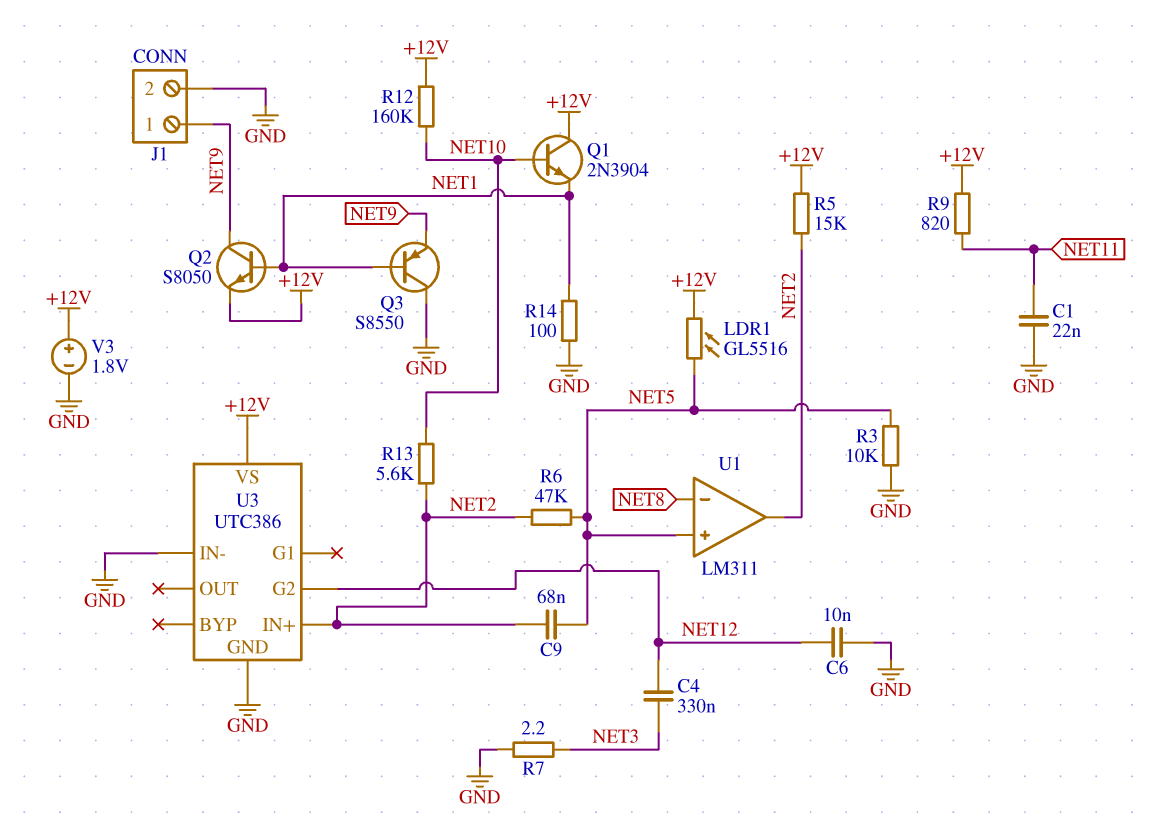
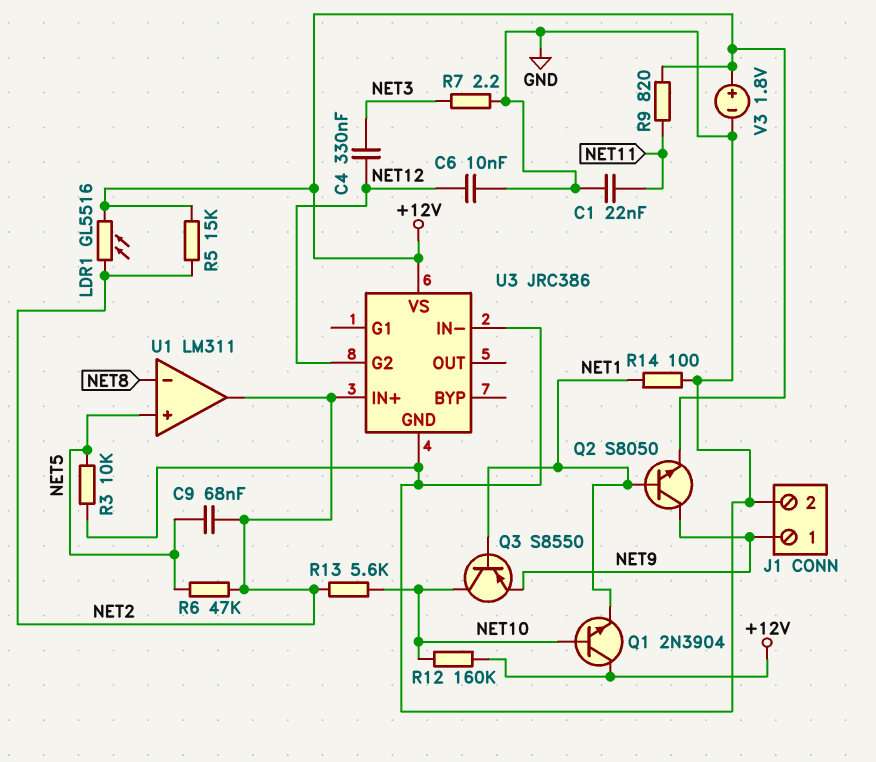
LDR1: GL5516 (+12V, NET5) -> GL5516 (+12V, NET2)
Q3: PNP S8550 (B NET1, C GND, E NET9) -> PNP S8550 (B NET1, C NET10, E NET9)
U3: UTC386 -> JRC386

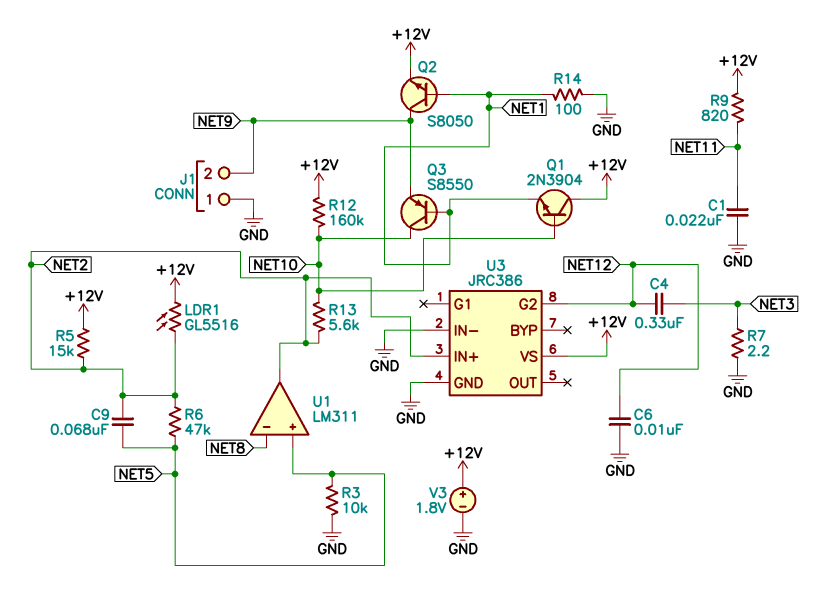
J1 pin 1: NET9 -> GND
J1 pin 2: GND -> NET9

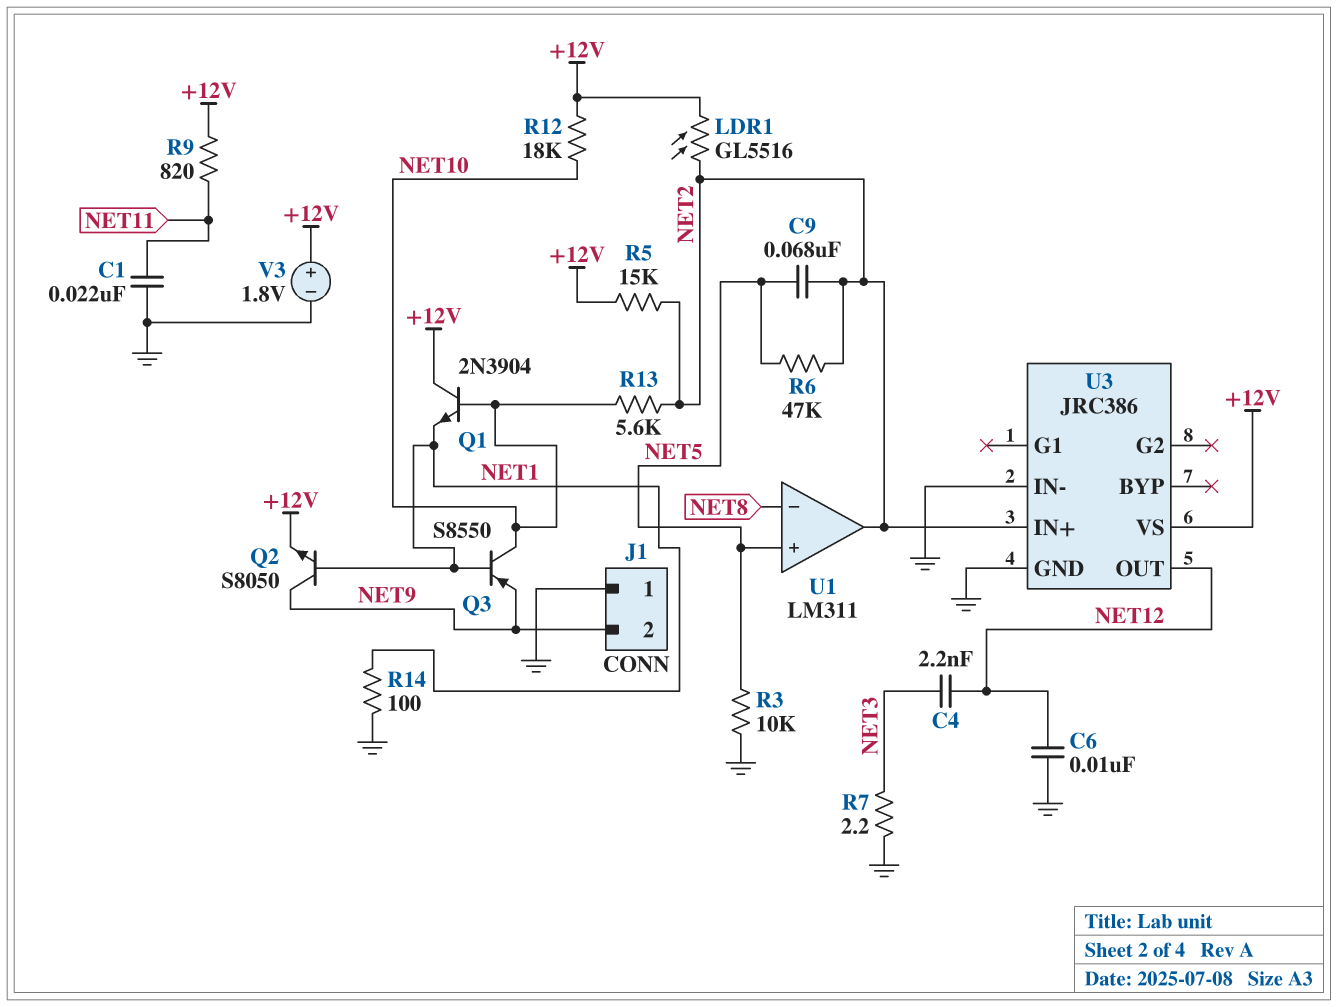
C4: 330nF (NET3, NET12) -> 2.2nF (NET3, NET12)
R12: 160k (+12V, NET10) -> 18k (+12V, NET10)
U3 pin G2: NET12 -> none
U3 pin OUT: none -> NET12

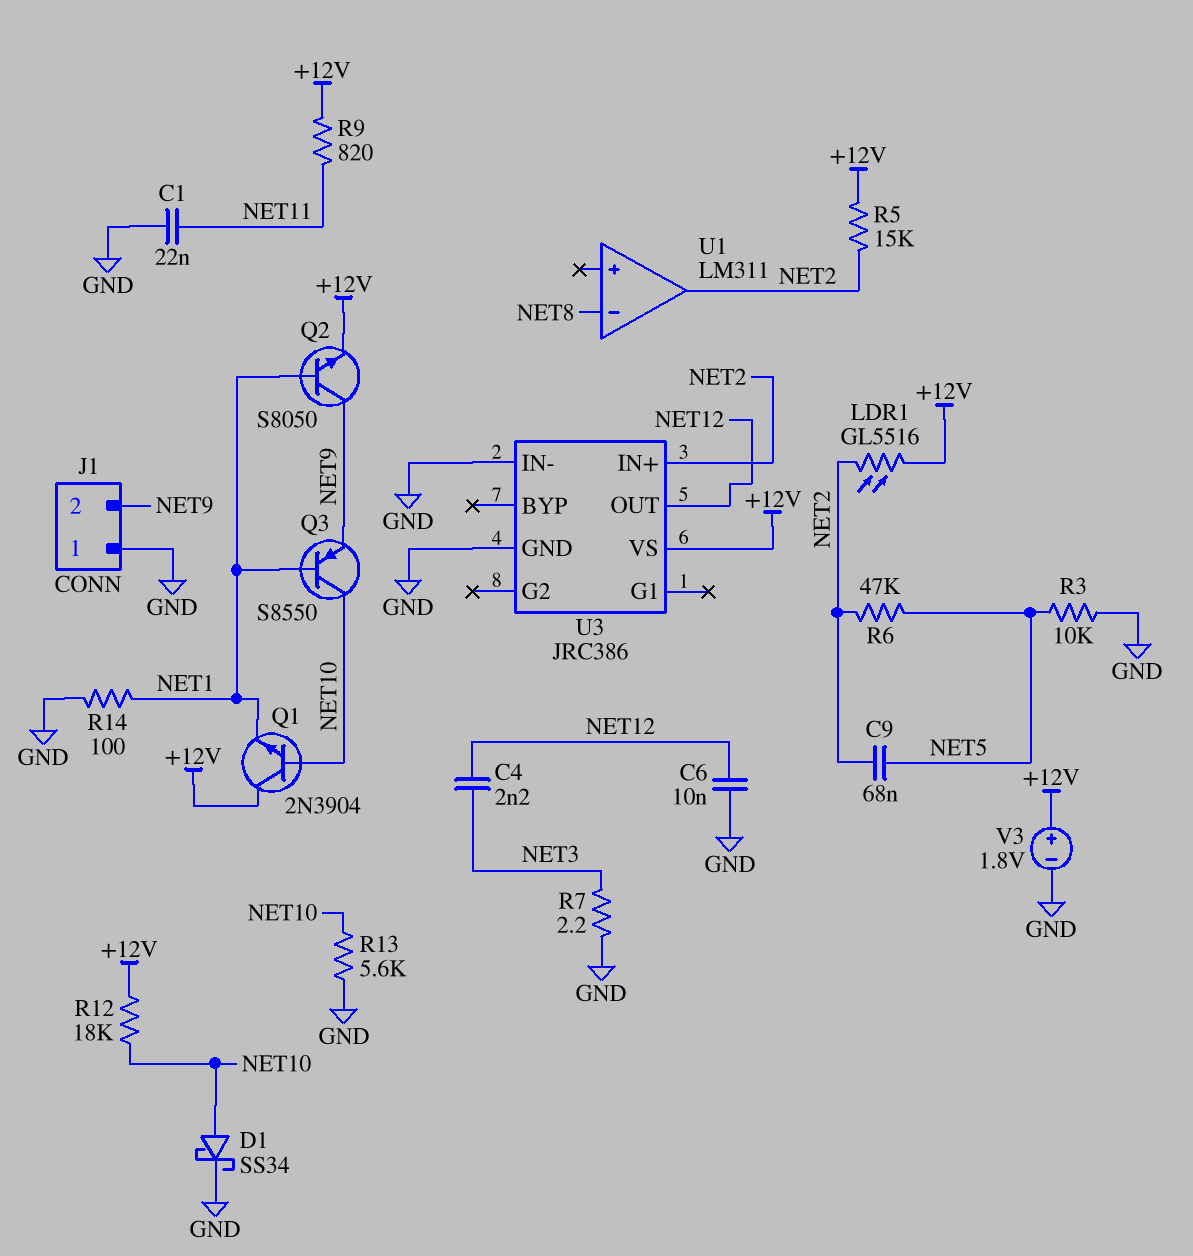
D1: none -> schottky SS34 (A NET10, K GND)
R13: 5.6k (NET2, NET10) -> 5.6k (GND, NET10)
U1 pin in+: NET5 -> none

